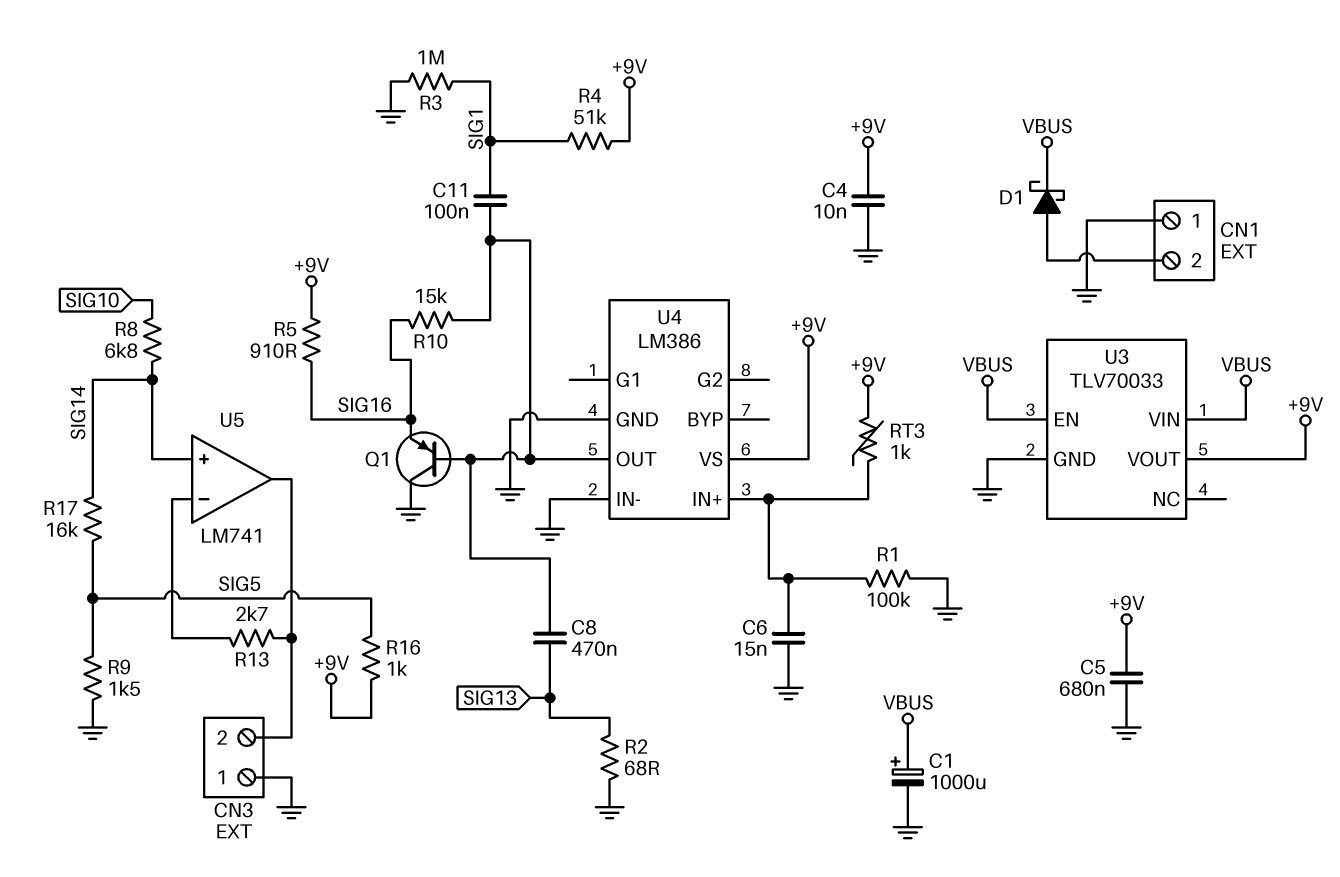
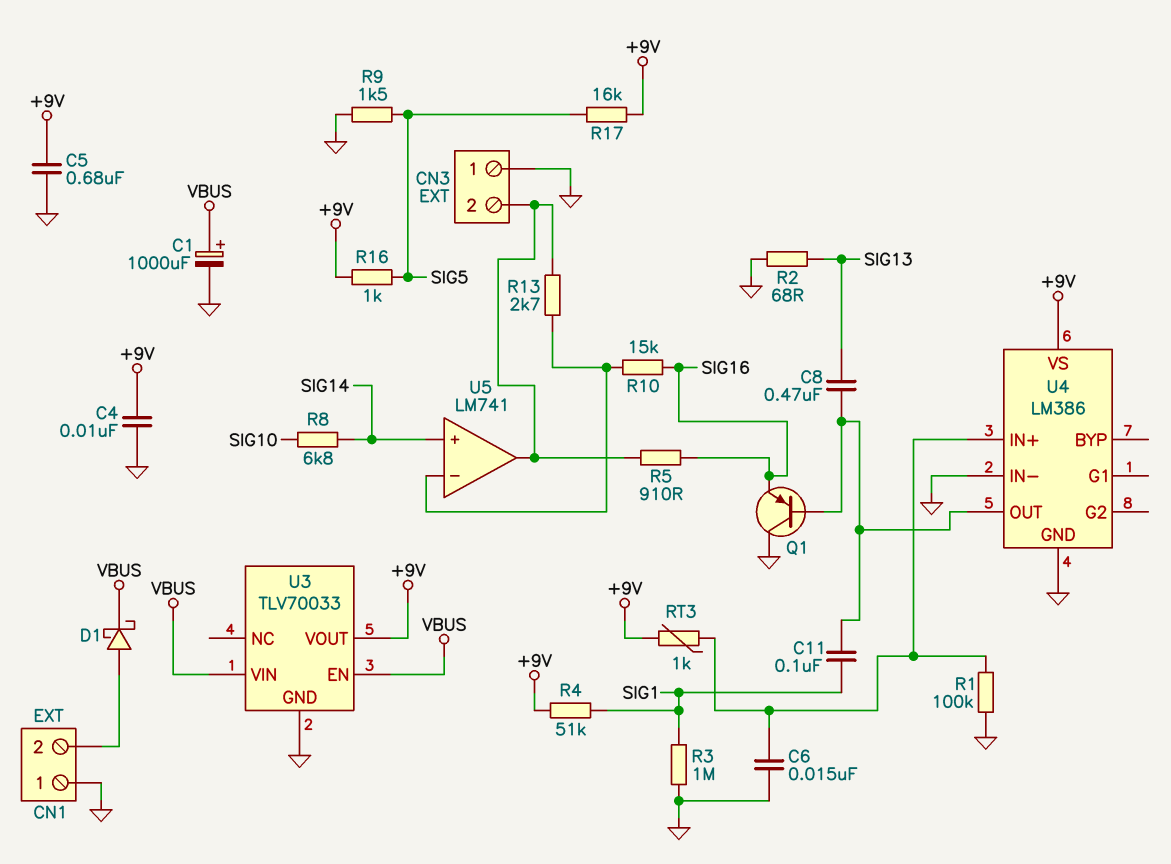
R5: 910 (+9V, SIG16) -> 910 (CN3/2, SIG16)
R10: 15k (SIG16, U4/OUT) -> 15k (SIG16, U5/in-)
R17: 16k (SIG5, SIG14) -> 16k (+9V, SIG5)

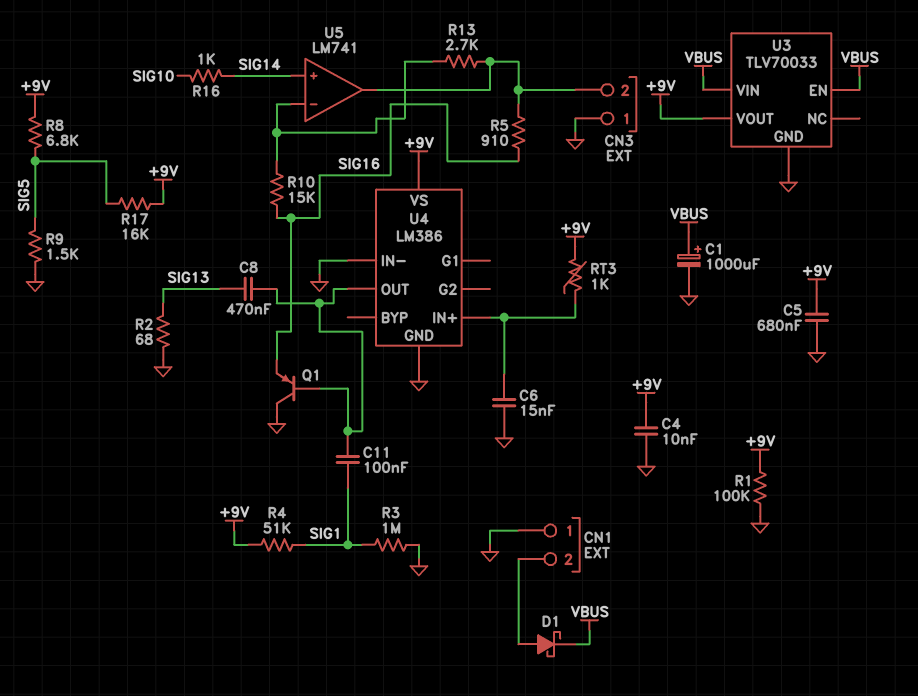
R1: 100k (GND, U4/IN+) -> 100k (+9V, GND)
R8: 6.8k (SIG10, SIG14) -> 6.8k (+9V, SIG5)
R16: 1k (+9V, SIG5) -> 1k (SIG10, SIG14)

